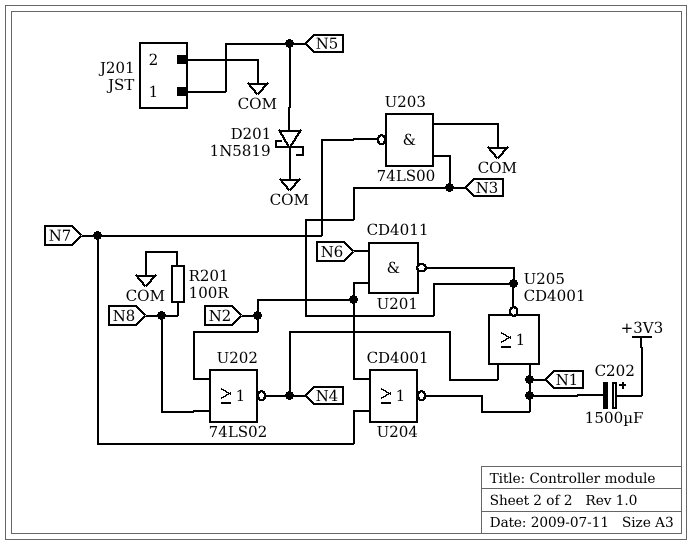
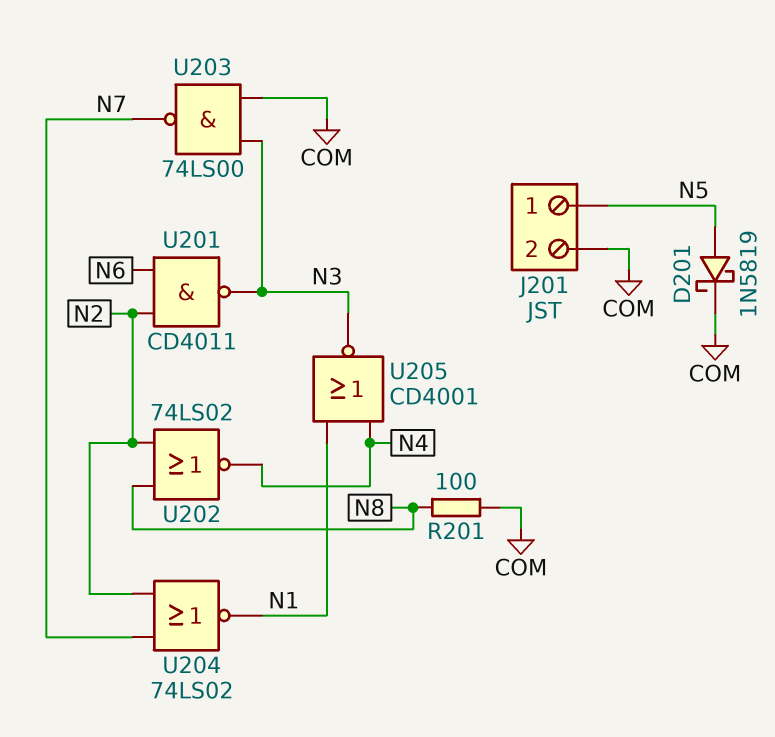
C202: 1500uF (plus +3V3, minus N1) -> none
U204: NOR CD4001 (in N2, in N7, out N1) -> NOR 74LS02 (in N2, in N7, out N1)

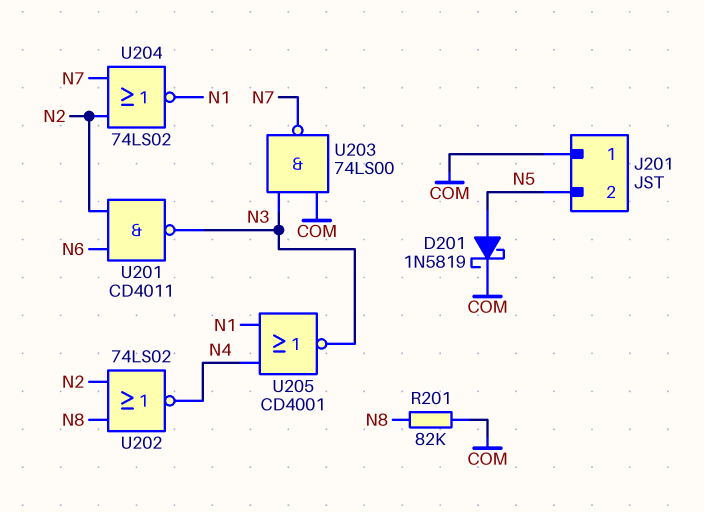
J201 pin 1: N5 -> COM
J201 pin 2: COM -> N5
R201: 100 (COM, N8) -> 82k (COM, N8)

